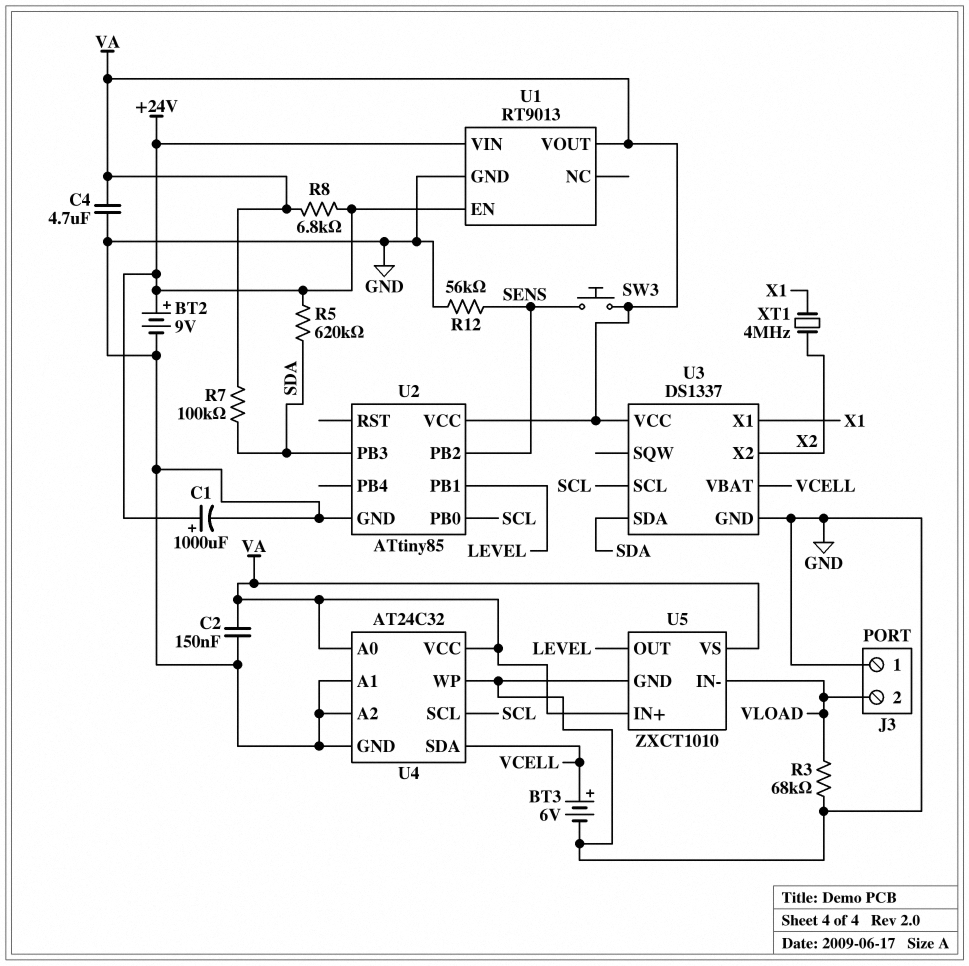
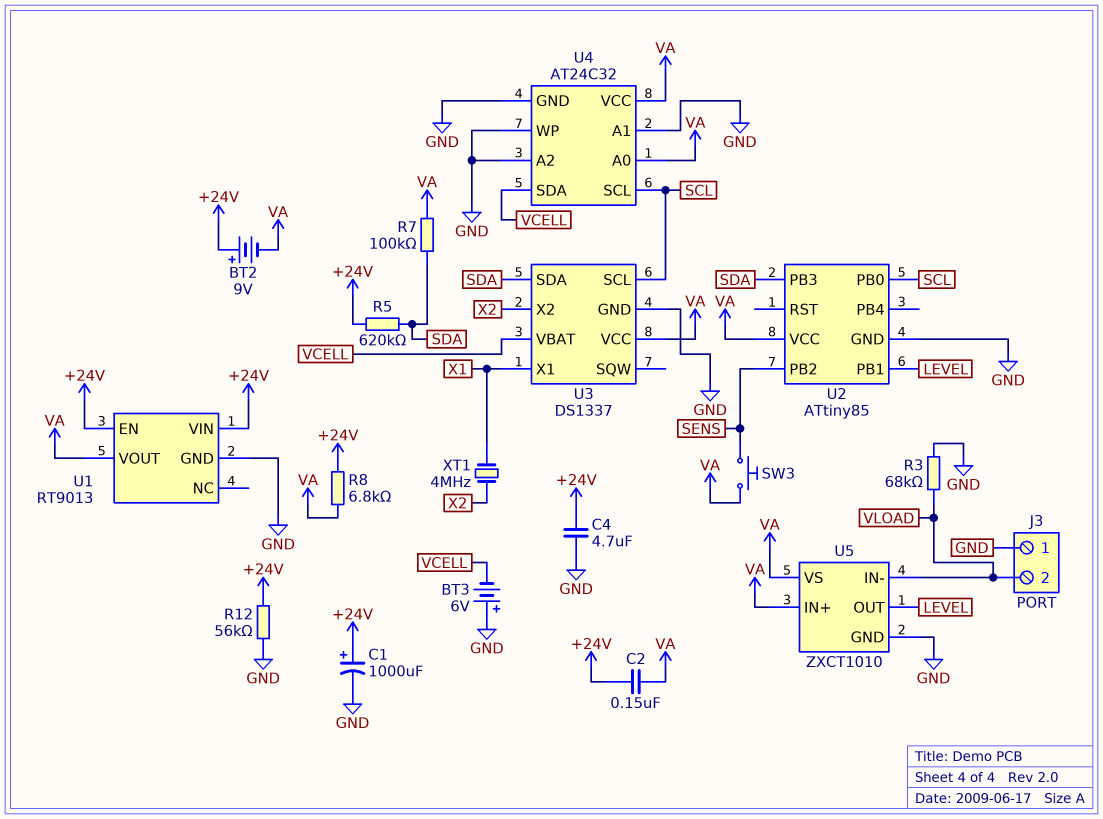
BT2: 9V (plus +24V, minus GND) -> 9V (plus +24V, minus VA)
BT3: 6V (plus VCELL, minus GND) -> 6V (plus GND, minus VCELL)
C2: 150nF (GND, VA) -> 150nF (+24V, VA)
C4: 4.7uF (GND, VA) -> 4.7uF (+24V, GND)
R12: 56k (GND, SENS) -> 56k (+24V, GND)

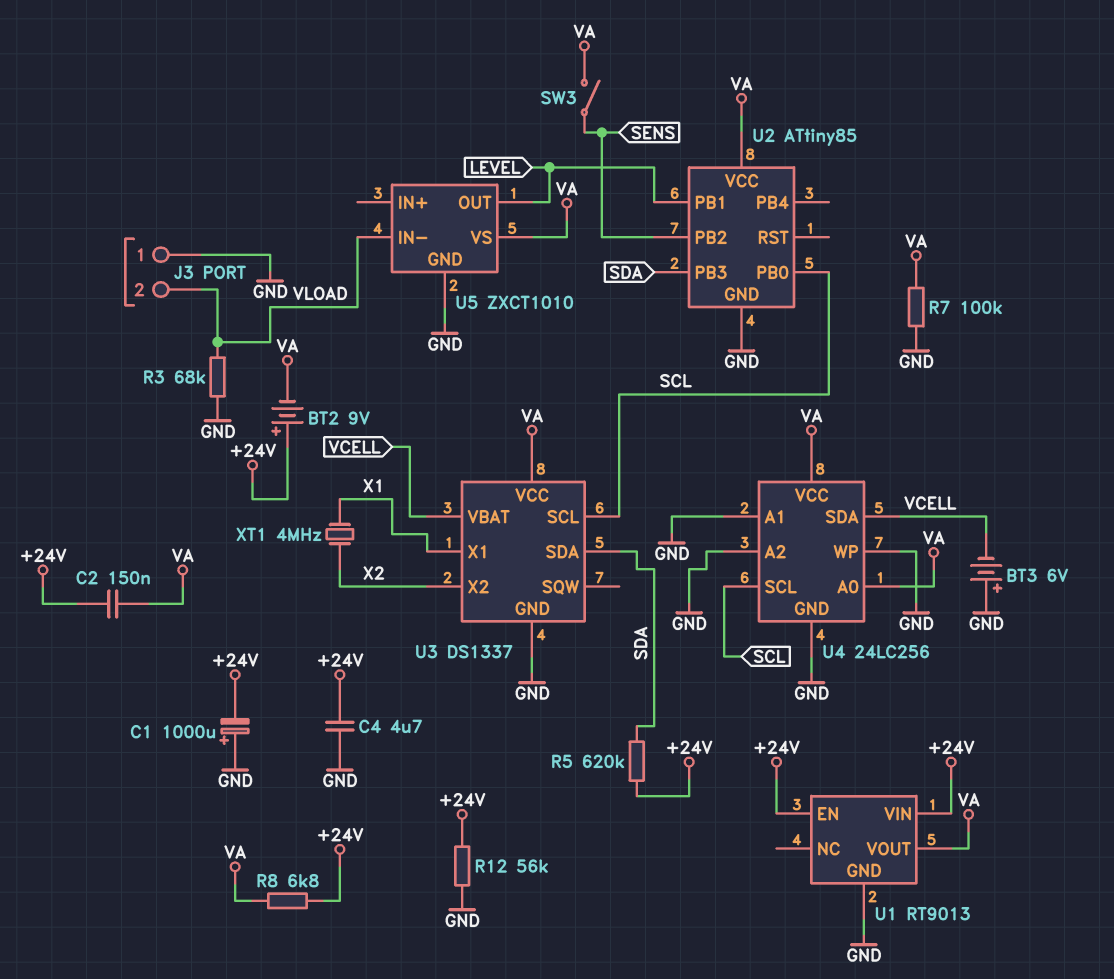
C1: 1000uF (plus +24V, minus GND) -> 1000uF (plus GND, minus +24V)
R7: 100k (SDA, VA) -> 100k (GND, VA)
SW3: button (SENS, VA) -> switch (SENS, VA)
U4: AT24C32 -> 24LC256
U5 pin IN+: VA -> none

